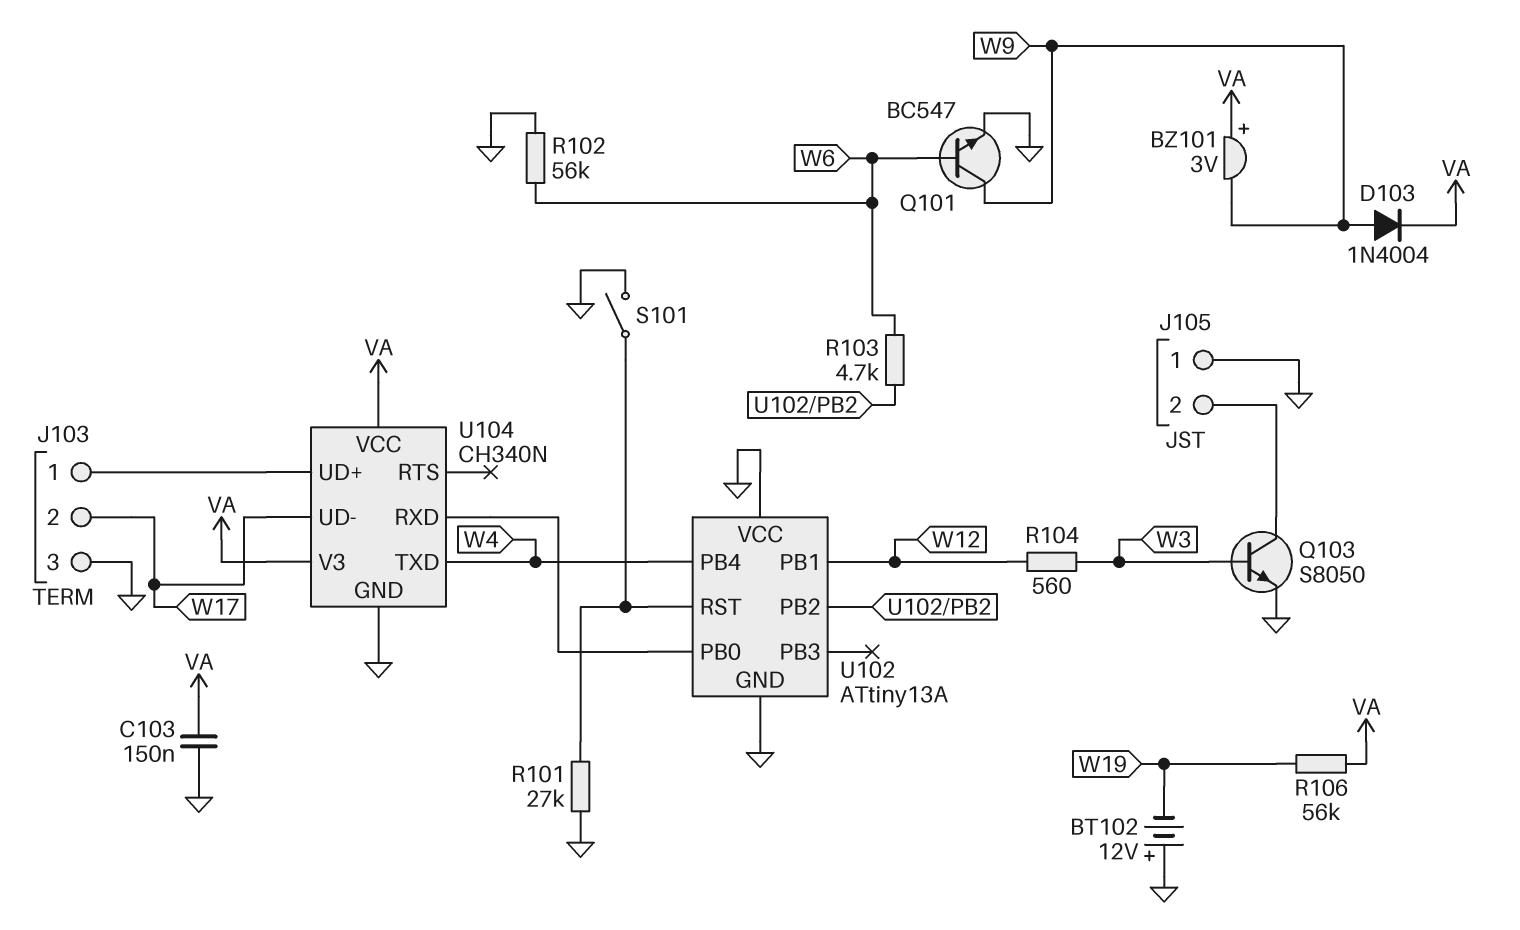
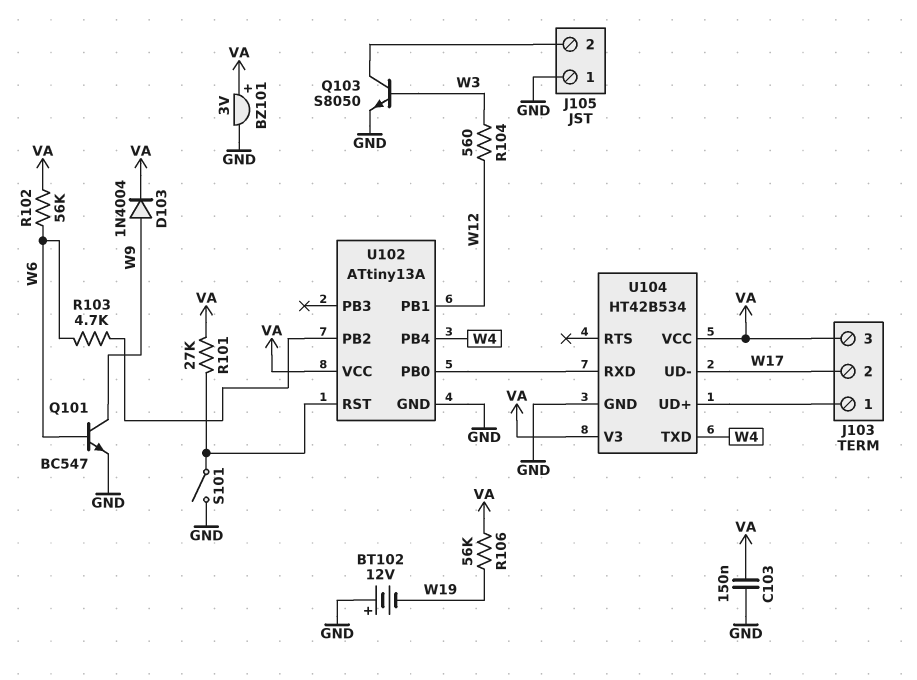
BZ101: buzzer 3V (plus VA, minus W9) -> buzzer 3V (plus VA, minus GND)
J103 pin 3: GND -> VA
R101: 27k (GND, U102/RST) -> 27k (U102/RST, VA)
R102: 56k (GND, W6) -> 56k (VA, W6)
U102 pin VCC: GND -> VA
U104: CH340N -> HT42B534

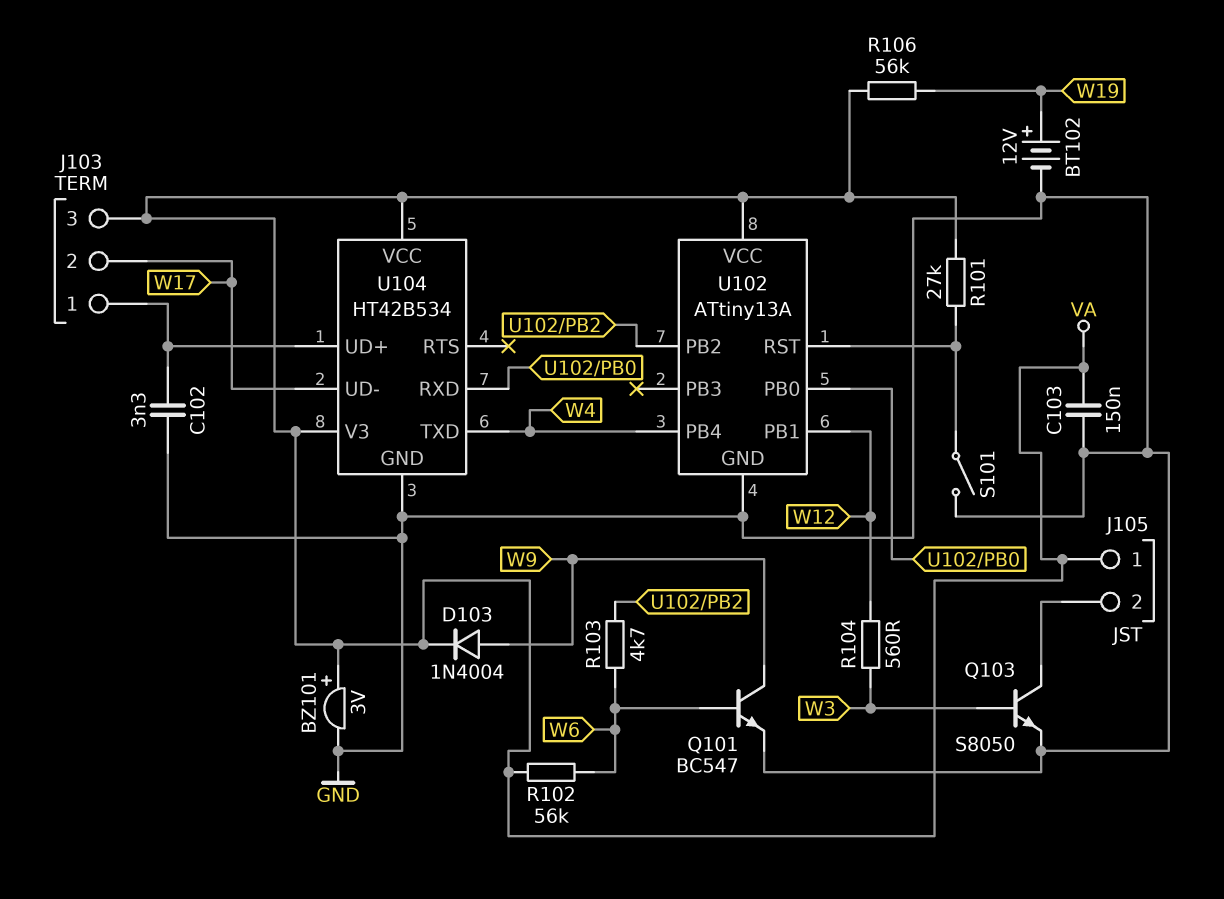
BT102: 12V (plus GND, minus W19) -> 12V (plus W19, minus GND)
C102: none -> 3.3nF (GND, J103/1)
J105 pin 1: GND -> VA

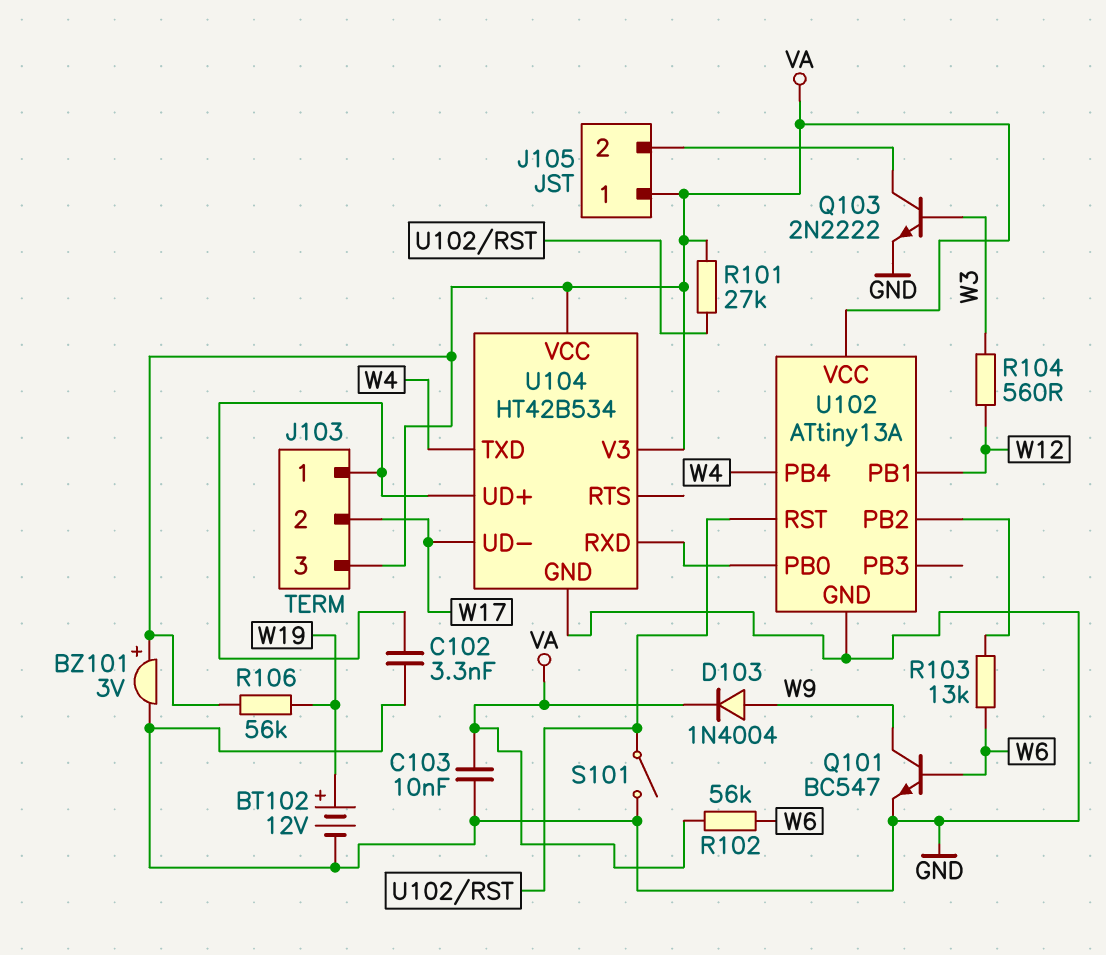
C103: 150nF (GND, VA) -> 10nF (GND, VA)
Q103: NPN S8050 (B W3, C J105/2, E GND) -> NPN 2N2222 (B W3, C J105/2, E GND)
R103: 4.7k (U102/PB2, W6) -> 13k (U102/PB2, W6)

